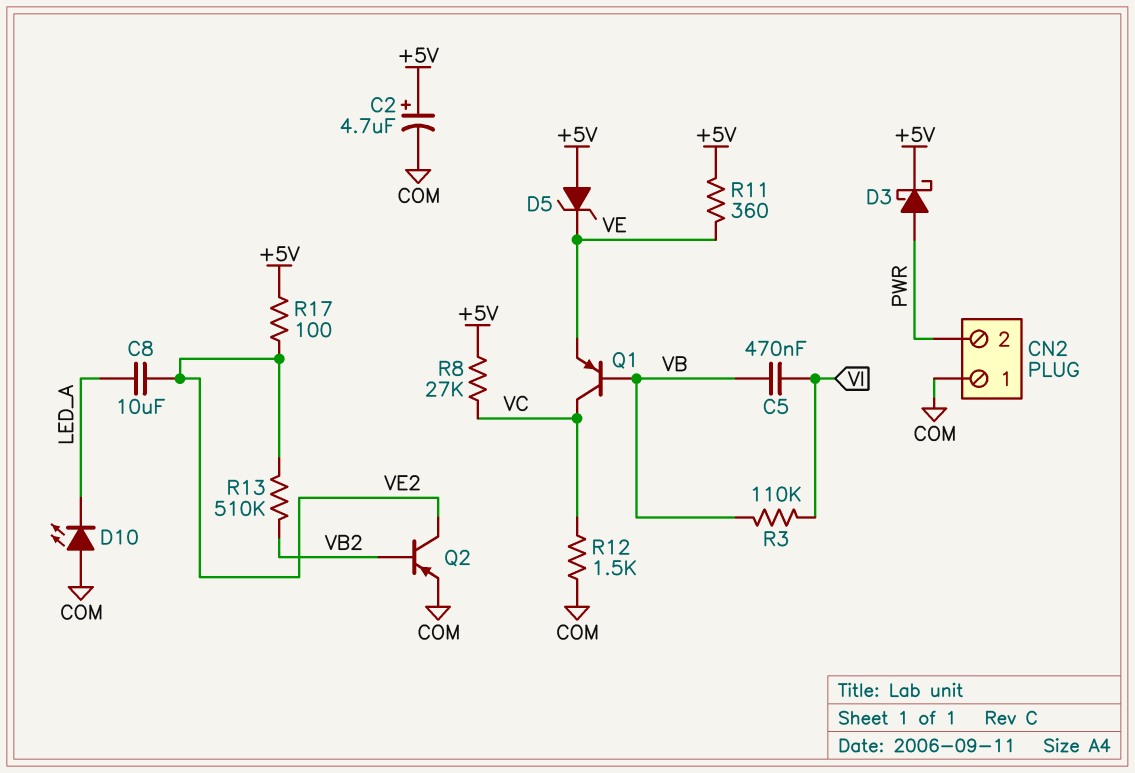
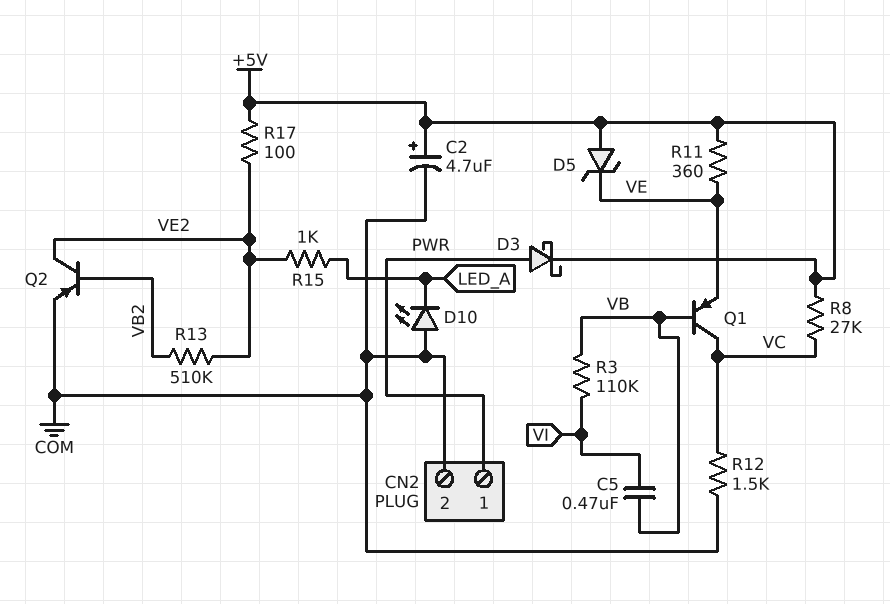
C8: 10uF (LED_A, VE2) -> none
CN2 pin 1: COM -> PWR
CN2 pin 2: PWR -> COM
R15: none -> 1k (LED_A, VE2)

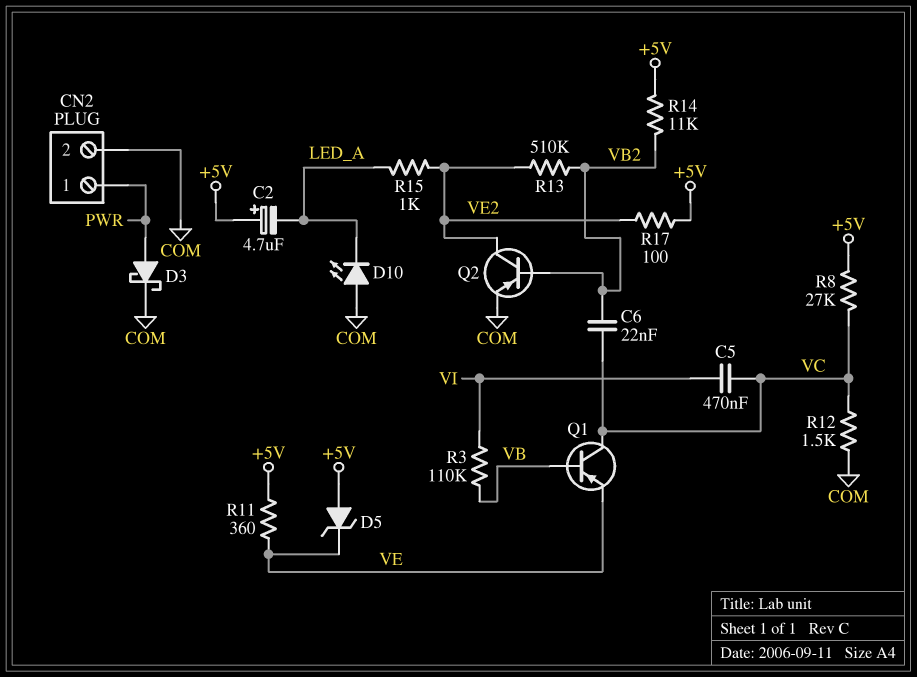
C2: 4.7uF (plus +5V, minus COM) -> 4.7uF (plus +5V, minus LED_A)
C5: 470nF (VB, VI) -> 470nF (VC, VI)
C6: none -> 22nF (VB2, VC)
D3: schottky (A PWR, K +5V) -> schottky (A PWR, K COM)
R14: none -> 11k (+5V, VB2)

